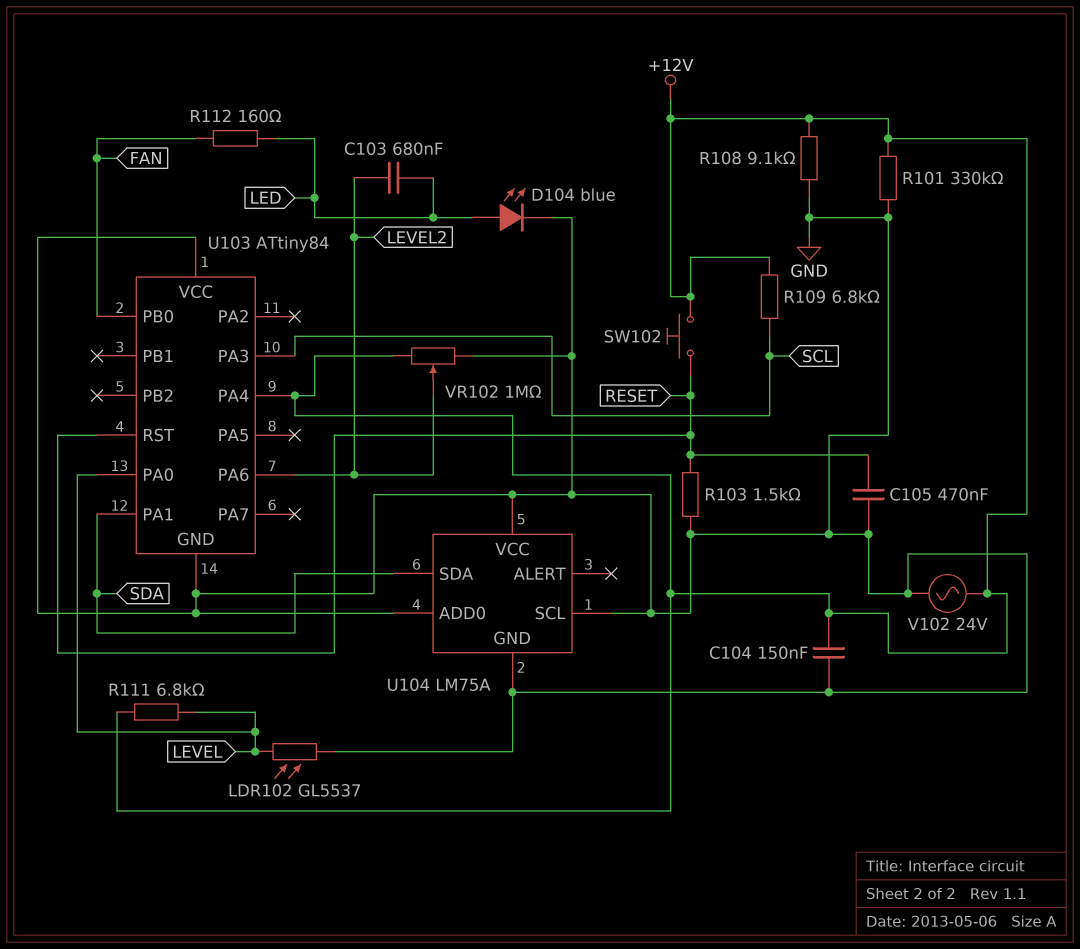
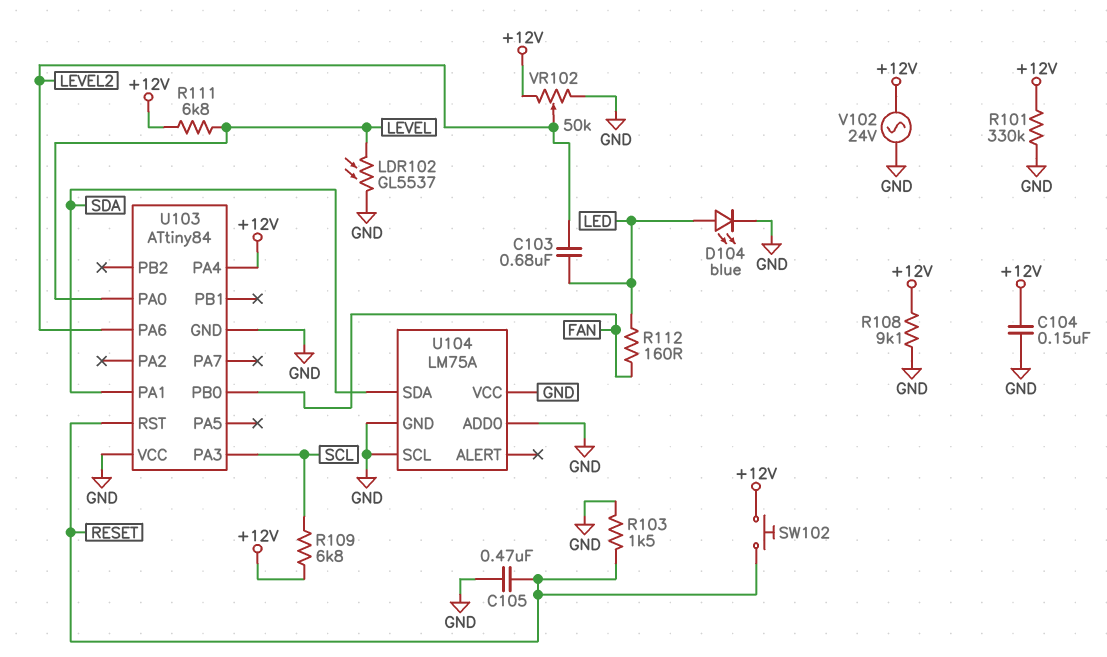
VR102: 1M (+12V, GND, wiper LEVEL2) -> 50k (+12V, GND, wiper LEVEL2)

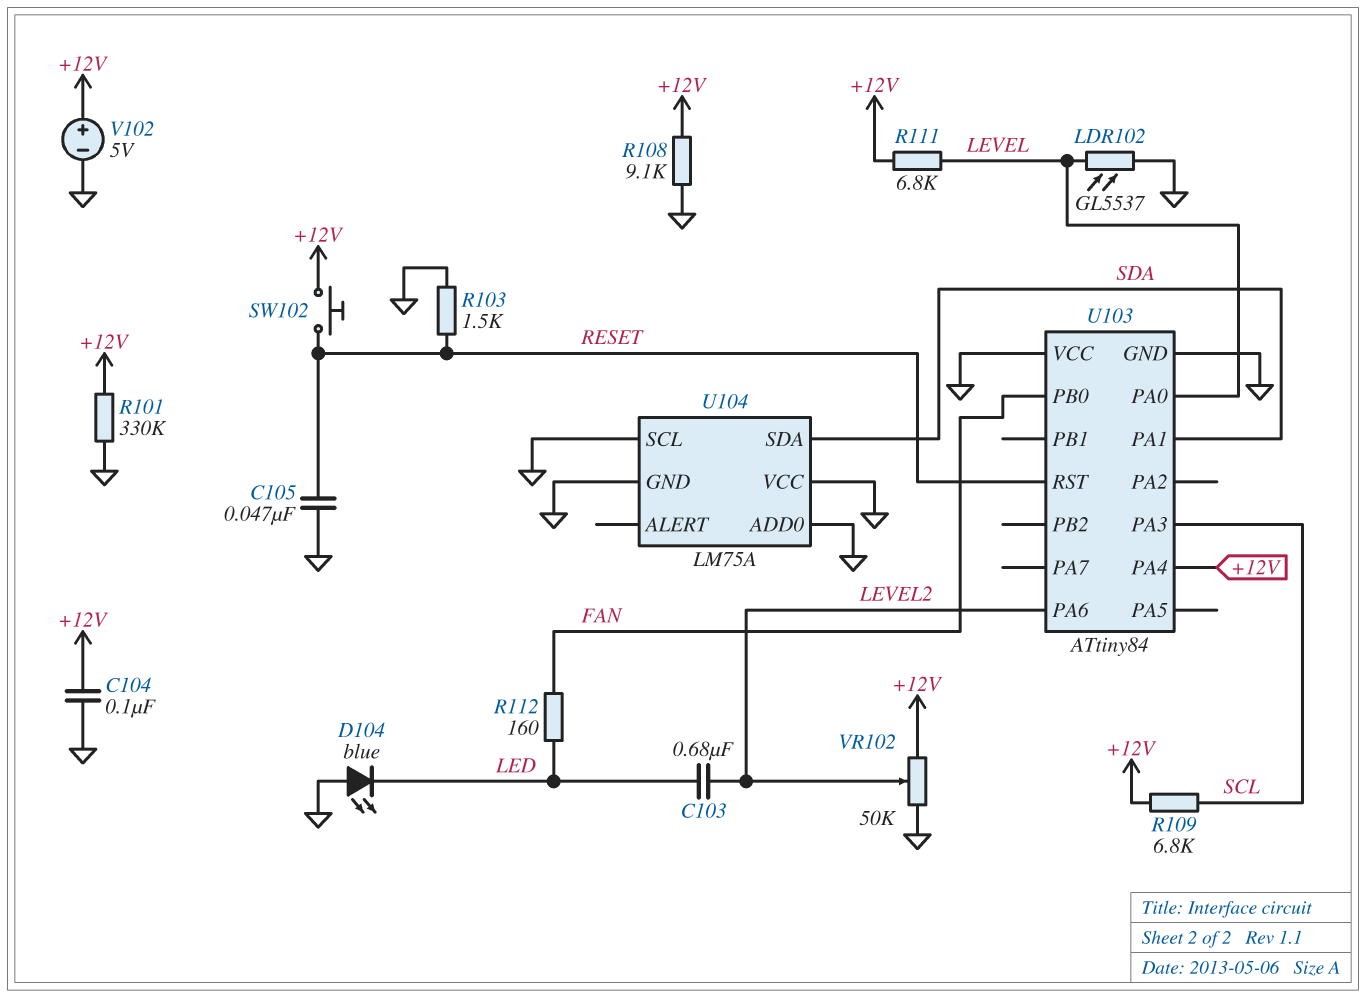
C104: 150nF (+12V, GND) -> 100nF (+12V, GND)
C105: 470nF (GND, RESET) -> 47nF (GND, RESET)
D104: LED blue (A LED, K GND) -> LED blue (A GND, K LED)
V102: AC 24V (+12V, GND) -> 5V (plus +12V, minus GND)

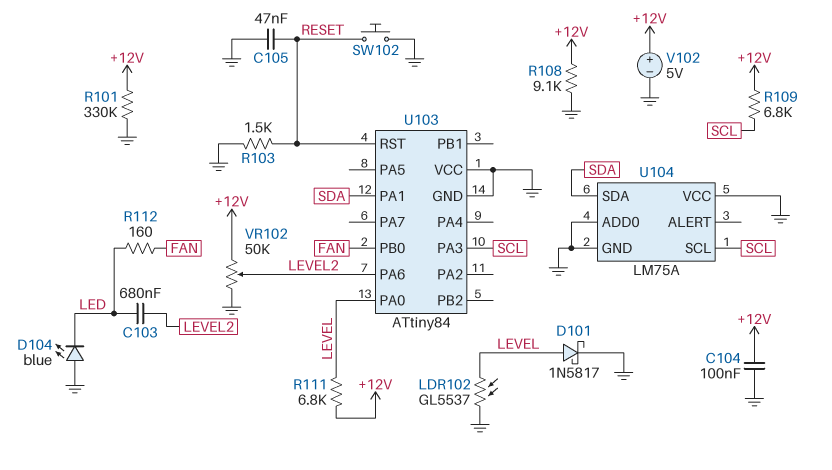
D101: none -> schottky 1N5817 (A LEVEL, K GND)
SW102: button (+12V, RESET) -> button (GND, RESET)
U103 pin PA4: +12V -> none
U104 pin SCL: GND -> SCL

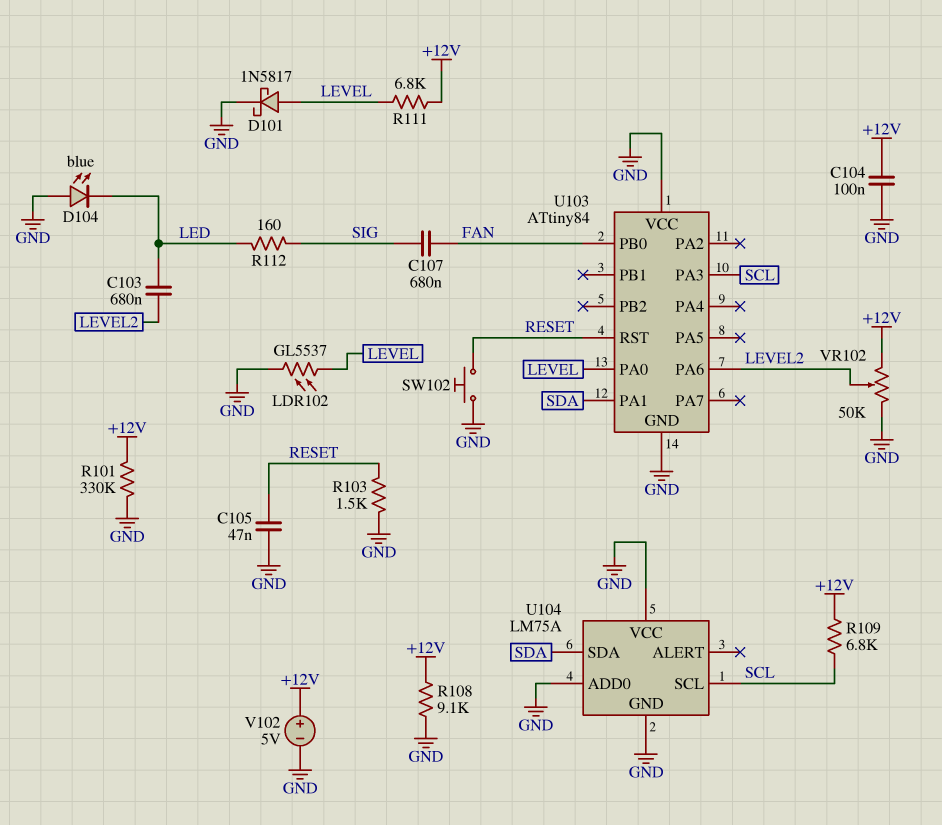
C107: none -> 680nF (FAN, SIG)
R112: 160 (FAN, LED) -> 160 (LED, SIG)

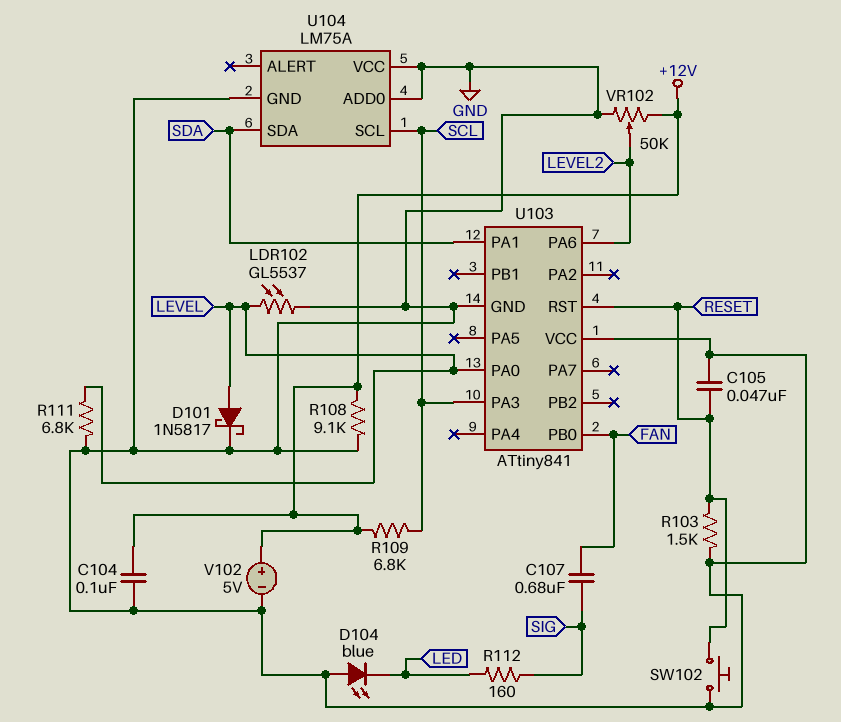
C103: 680nF (LED, LEVEL2) -> none
R101: 330k (+12V, GND) -> none
R111: 6.8k (+12V, LEVEL) -> 6.8k (GND, LEVEL)
U103: ATtiny84 -> ATtiny841

